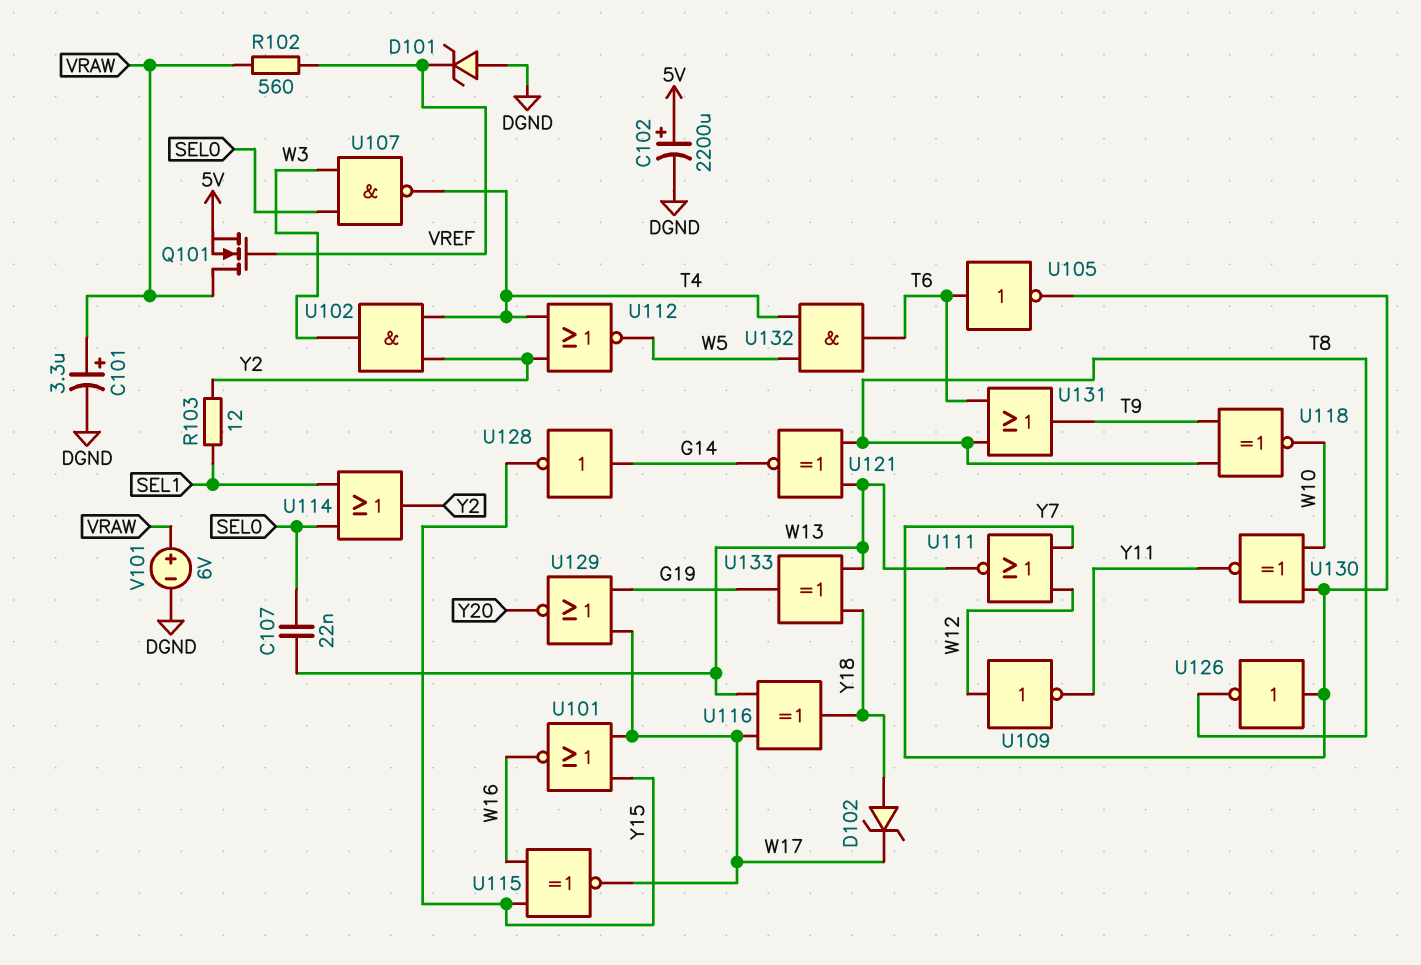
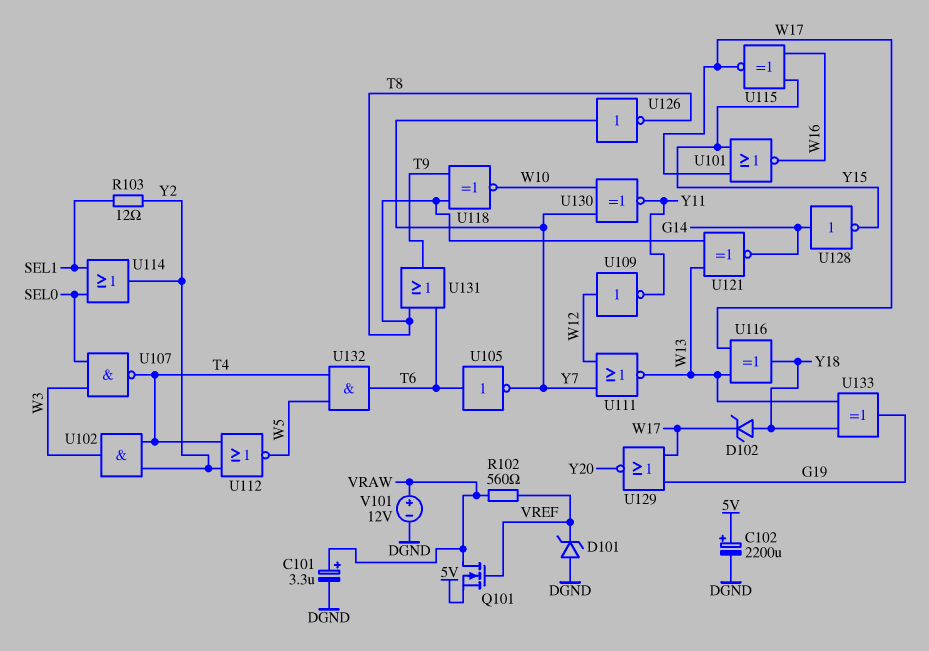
C107: 22nF (SEL0, W13) -> none
V101: 6V (plus VRAW, minus DGND) -> 12V (plus VRAW, minus DGND)

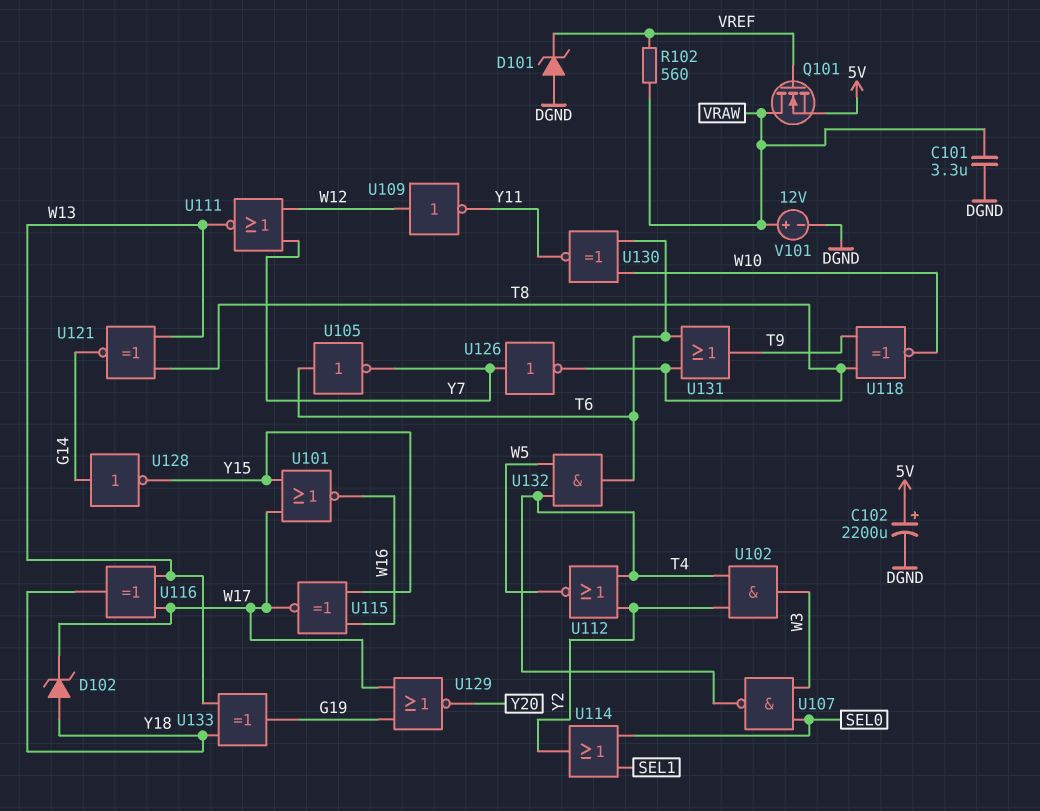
C101: 3.3uF (plus VRAW, minus DGND) -> 3.3uF (DGND, VRAW)
R103: 12 (SEL1, Y2) -> none
U130: XNOR (in W10, in Y7, out Y11) -> XNOR (in T6, in W10, out Y11)

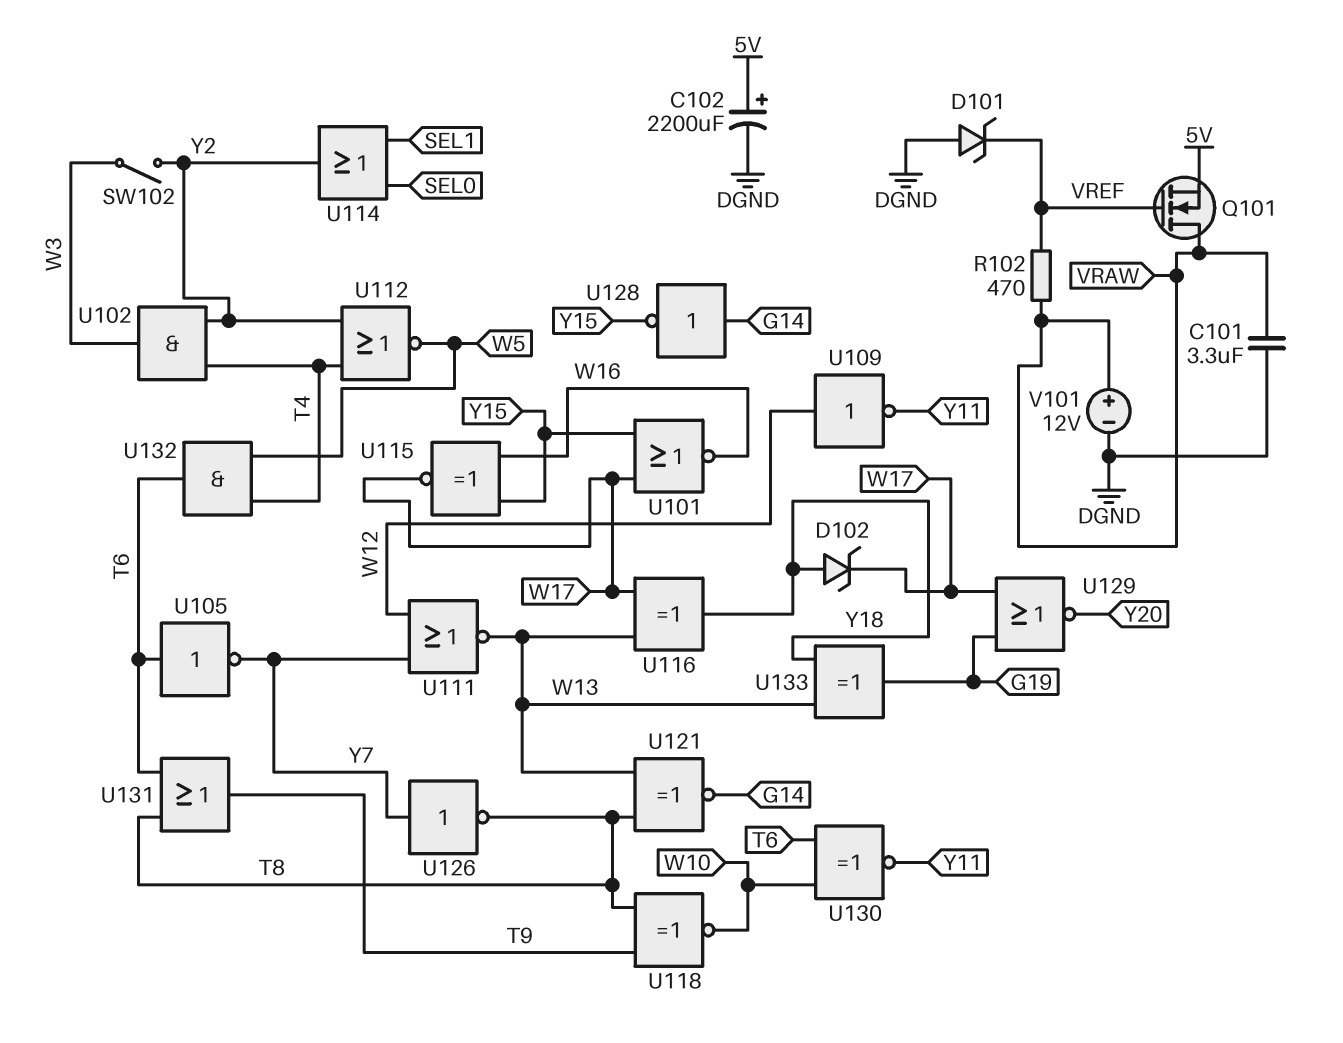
R102: 560 (VRAW, VREF) -> 470 (VRAW, VREF)
SW102: none -> switch (W3, Y2)
U107: NAND (in SEL0, in W3, out T4) -> none

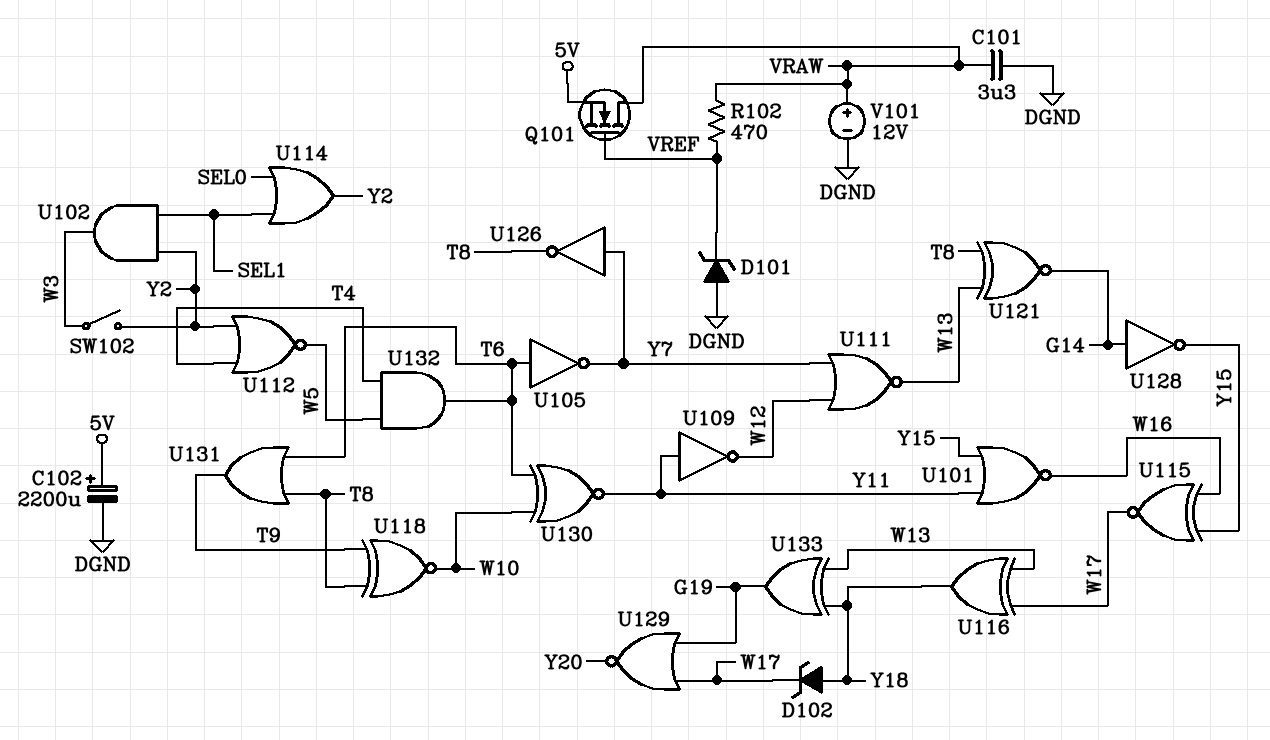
U101: NOR (in W17, in Y15, out W16) -> NOR (in Y11, in Y15, out W16)
U102: AND (in T4, in Y2, out W3) -> AND (in SEL1, in Y2, out W3)
U109: NOT (in W12, out Y11) -> NOT (in Y11, out W12)

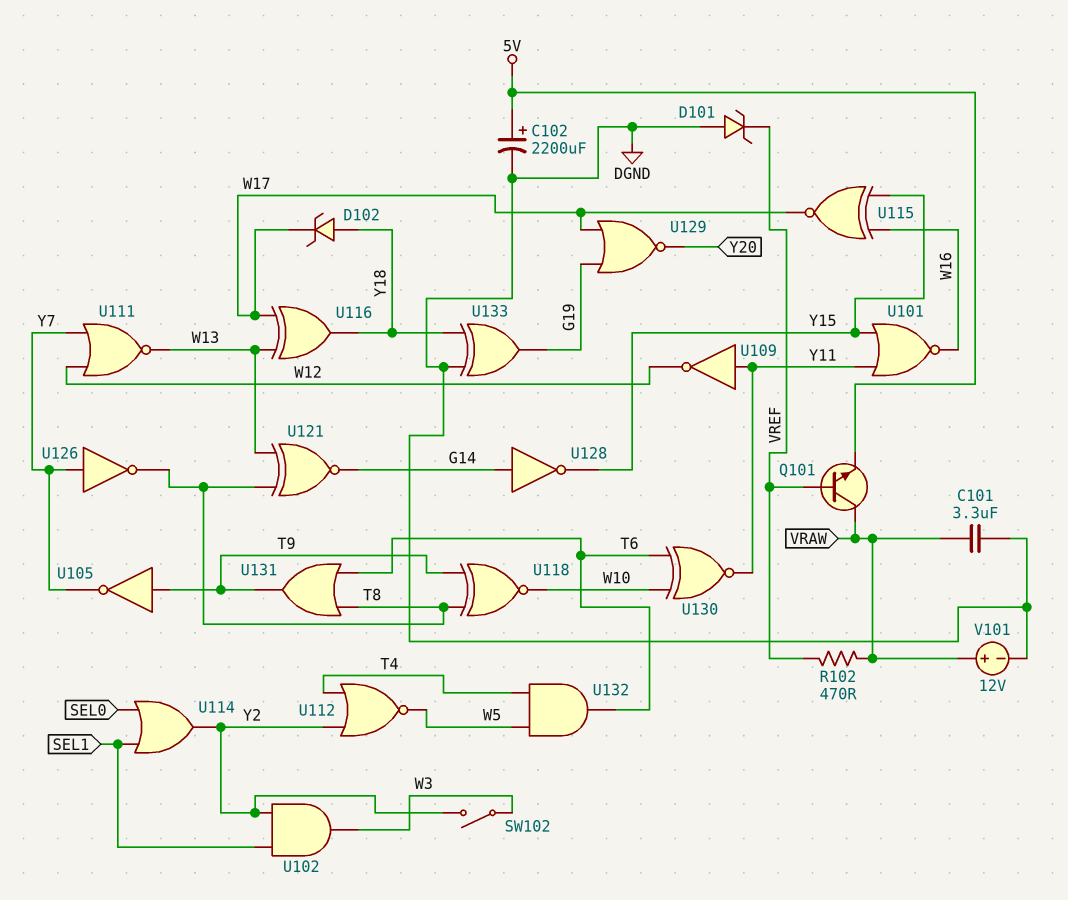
Q101: NMOS (G VREF, D VRAW, S 5V) -> NPN (B VREF, C VRAW, E 5V)
U105: NOT (in T6, out Y7) -> NOT (in T9, out Y7)
U133: XOR (in W13, in Y18, out G19) -> XOR (in DGND, in Y18, out G19)

